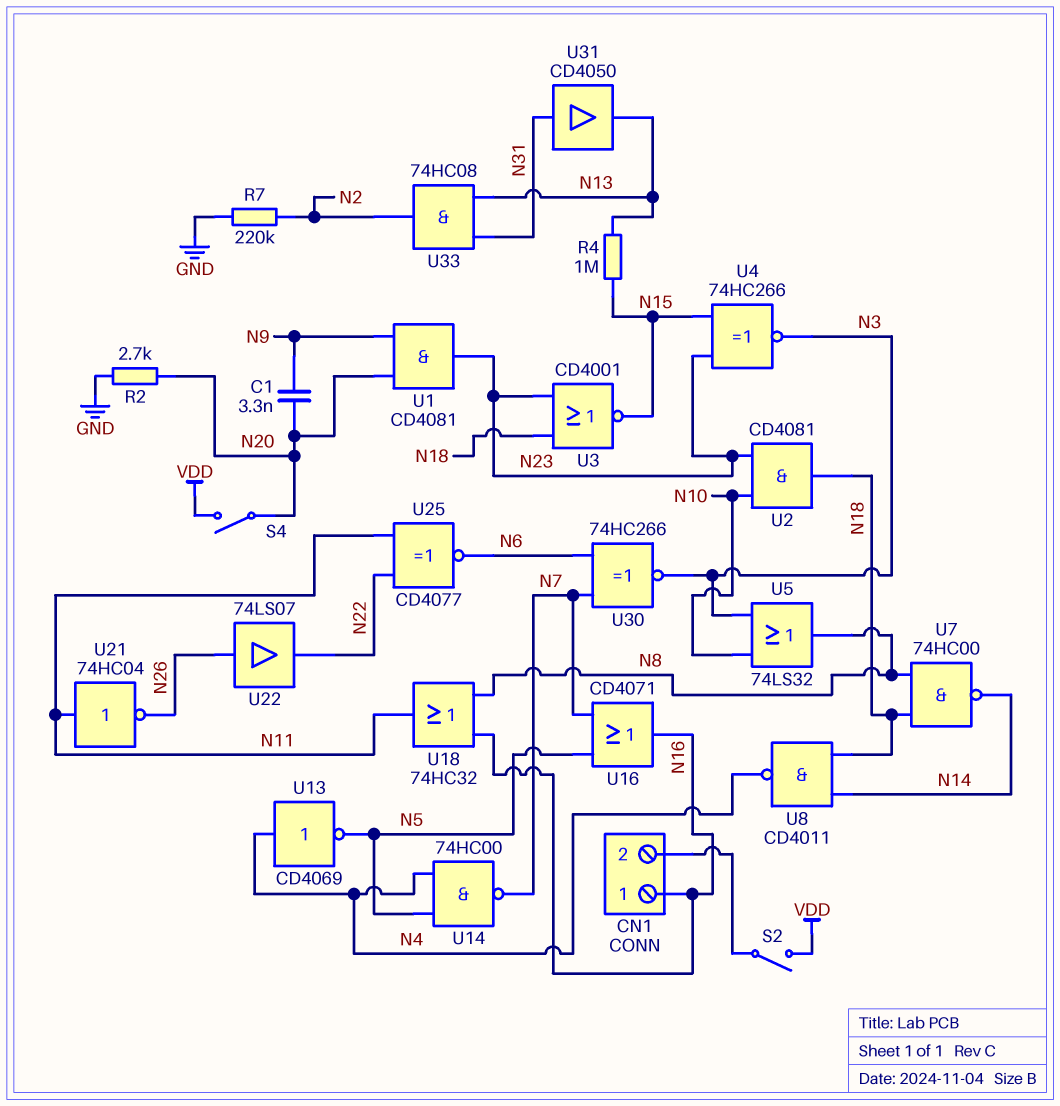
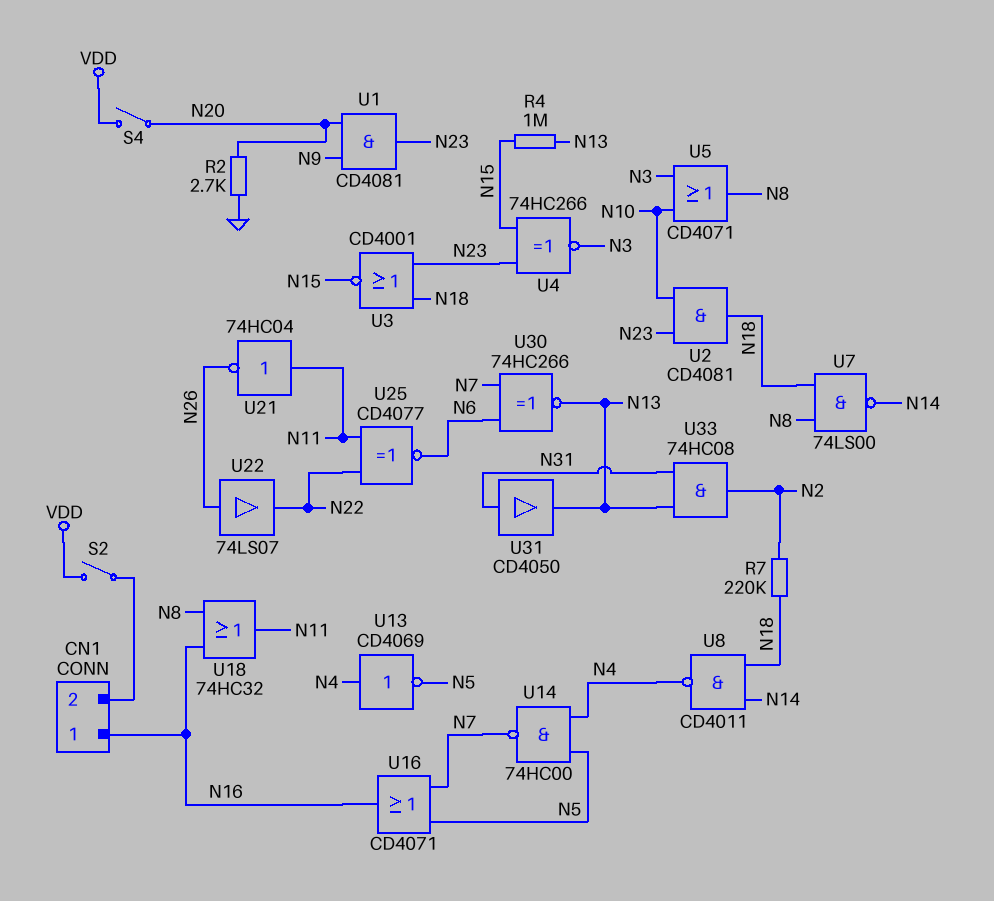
C1: 3.3nF (N9, N20) -> none
R7: 220k (GND, N2) -> 220k (N2, N18)
U5: OR 74LS32 (in N3, in N10, out N8) -> OR CD4071 (in N3, in N10, out N8)
U7: NAND 74HC00 (in N8, in N18, out N14) -> NAND 74LS00 (in N8, in N18, out N14)
U30: XNOR 74HC266 (in N6, in N7, out N3) -> XNOR 74HC266 (in N6, in N7, out N13)

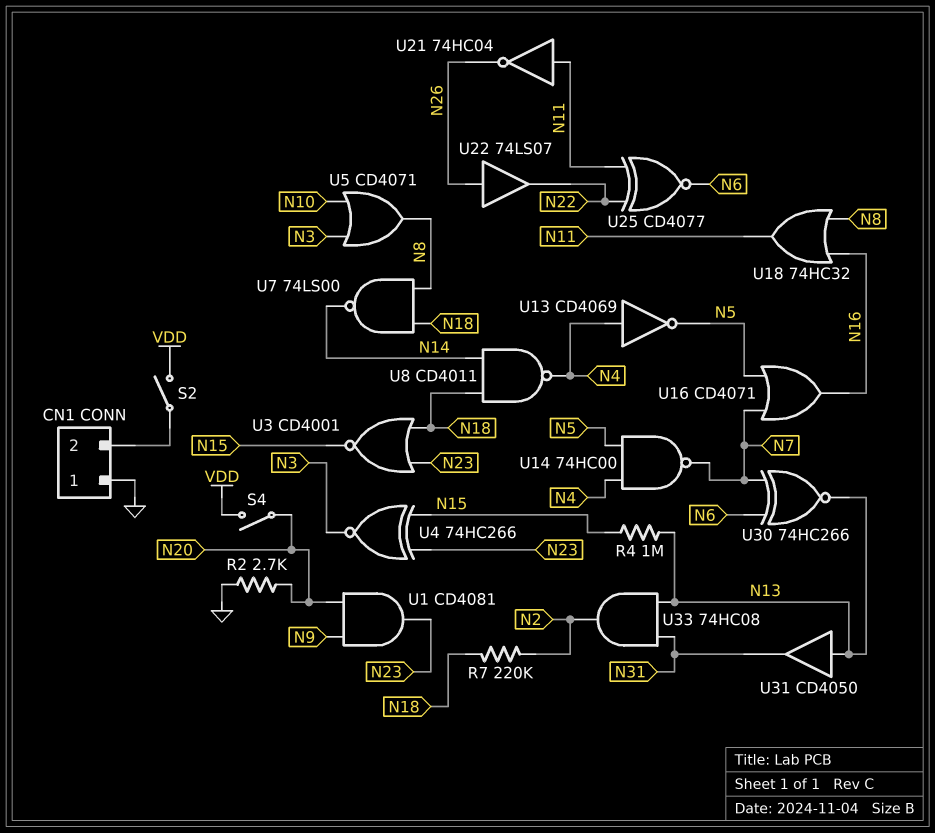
CN1 pin 1: N16 -> GND
U2: AND CD4081 (in N10, in N23, out N18) -> none
U31: buffer CD4050 (in N31, out N13) -> buffer CD4050 (in N13, out N31)

